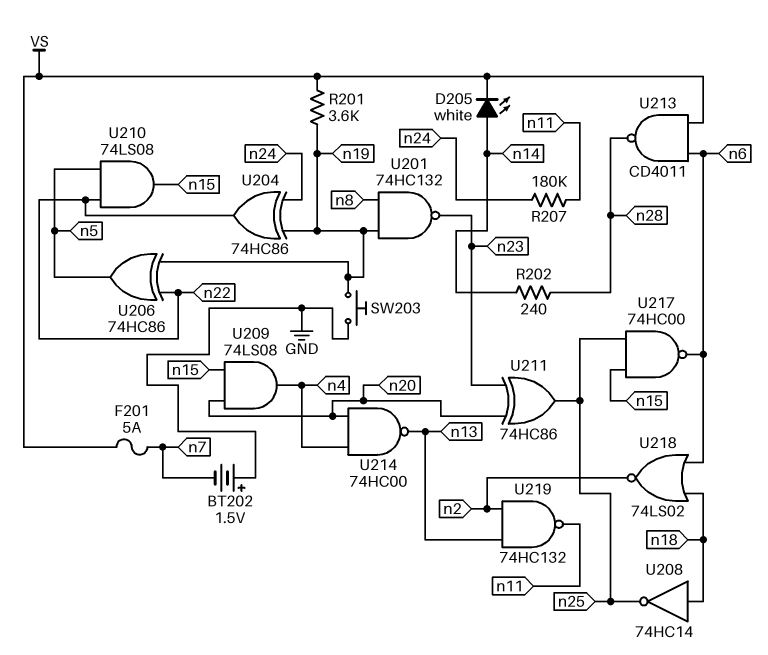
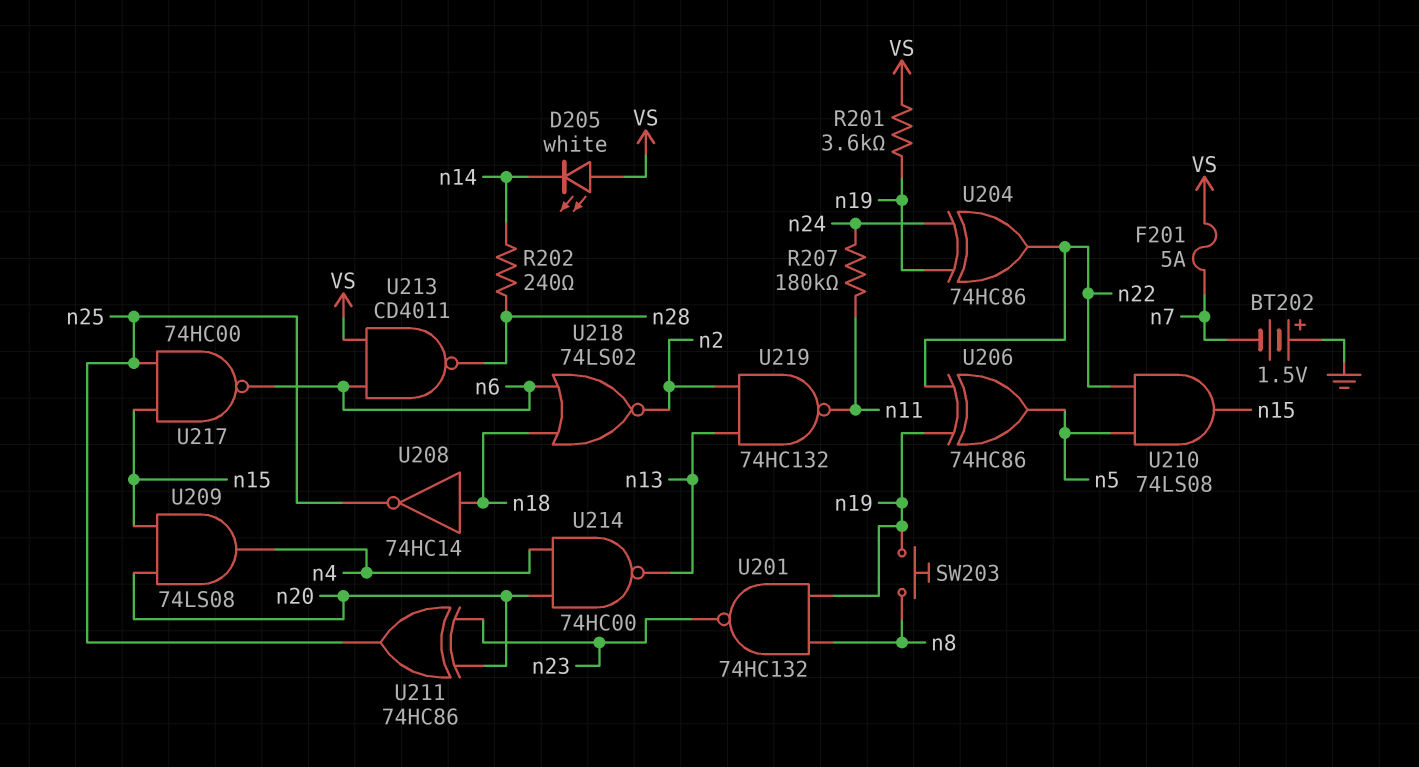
D205: LED white (A n14, K VS) -> LED white (A VS, K n14)
SW203: button (GND, n19) -> button (n8, n19)

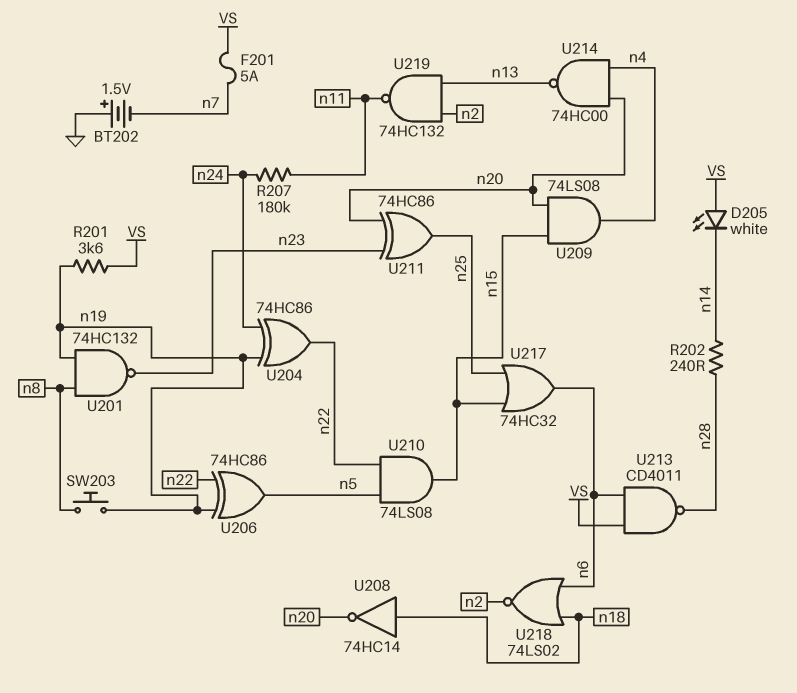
U208: NOT 74HC14 (in n18, out n25) -> NOT 74HC14 (in n18, out n20)
U217: NAND 74HC00 (in n15, in n25, out n6) -> OR 74HC32 (in n15, in n25, out n6)

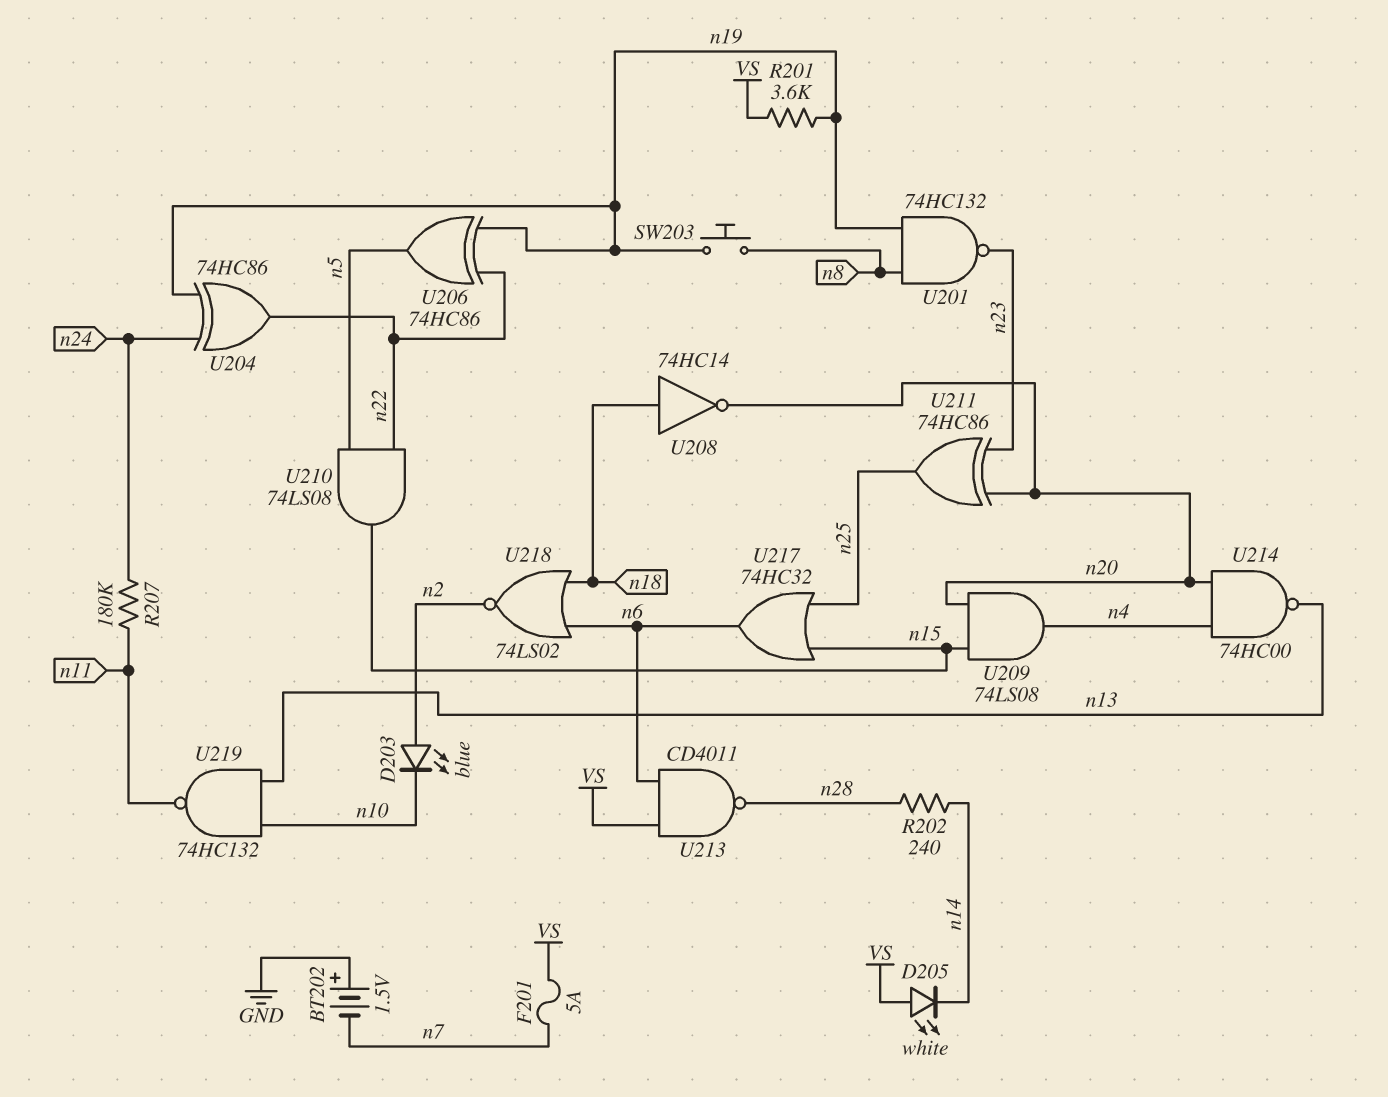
D203: none -> LED blue (A n2, K n10)
U219: NAND 74HC132 (in n2, in n13, out n11) -> NAND 74HC132 (in n10, in n13, out n11)

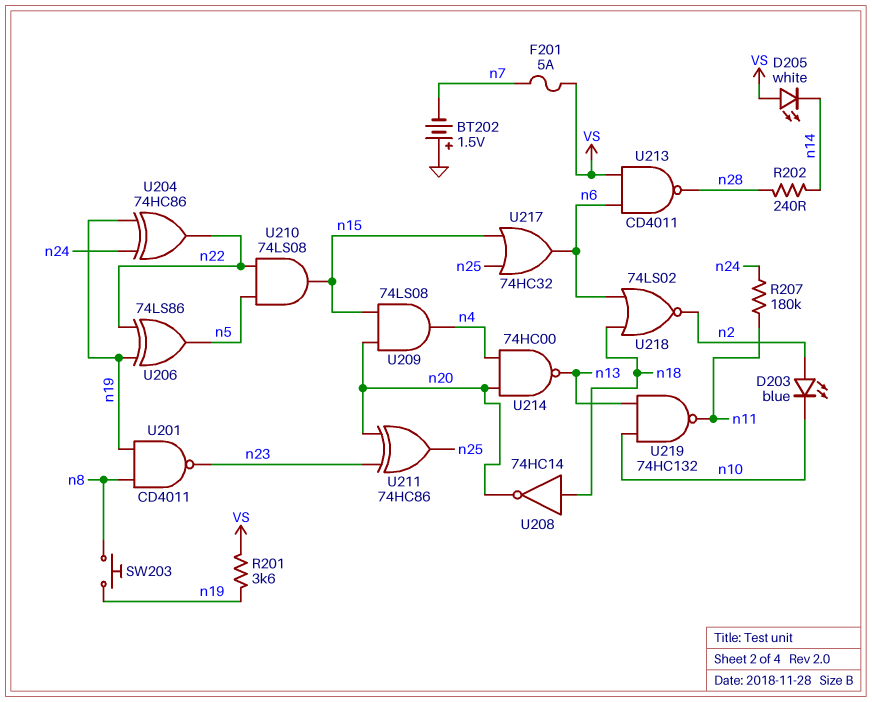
U201: NAND 74HC132 (in n8, in n19, out n23) -> NAND CD4011 (in n8, in n19, out n23)
U206: XOR 74HC86 (in n19, in n22, out n5) -> XOR 74LS86 (in n19, in n22, out n5)

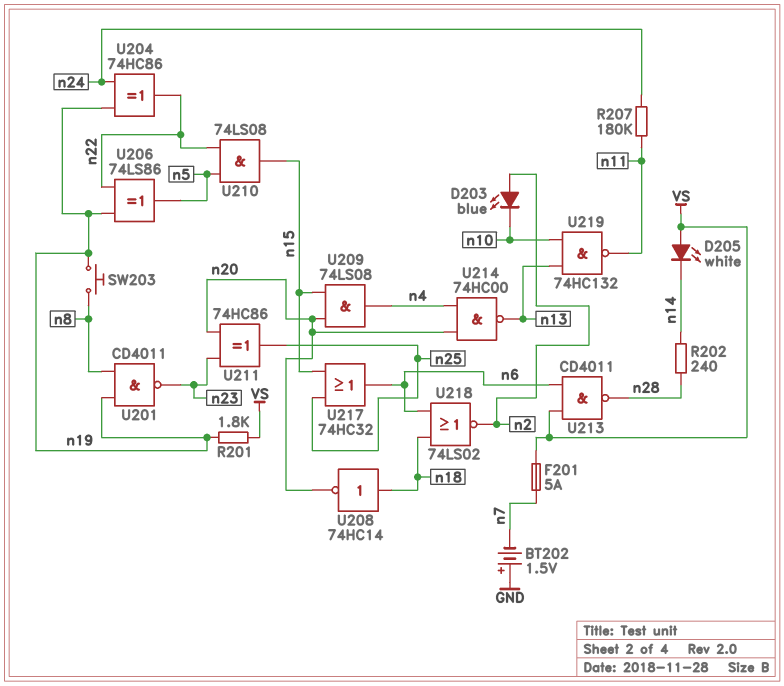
R201: 3.6k (VS, n19) -> 1.8k (VS, n19)

